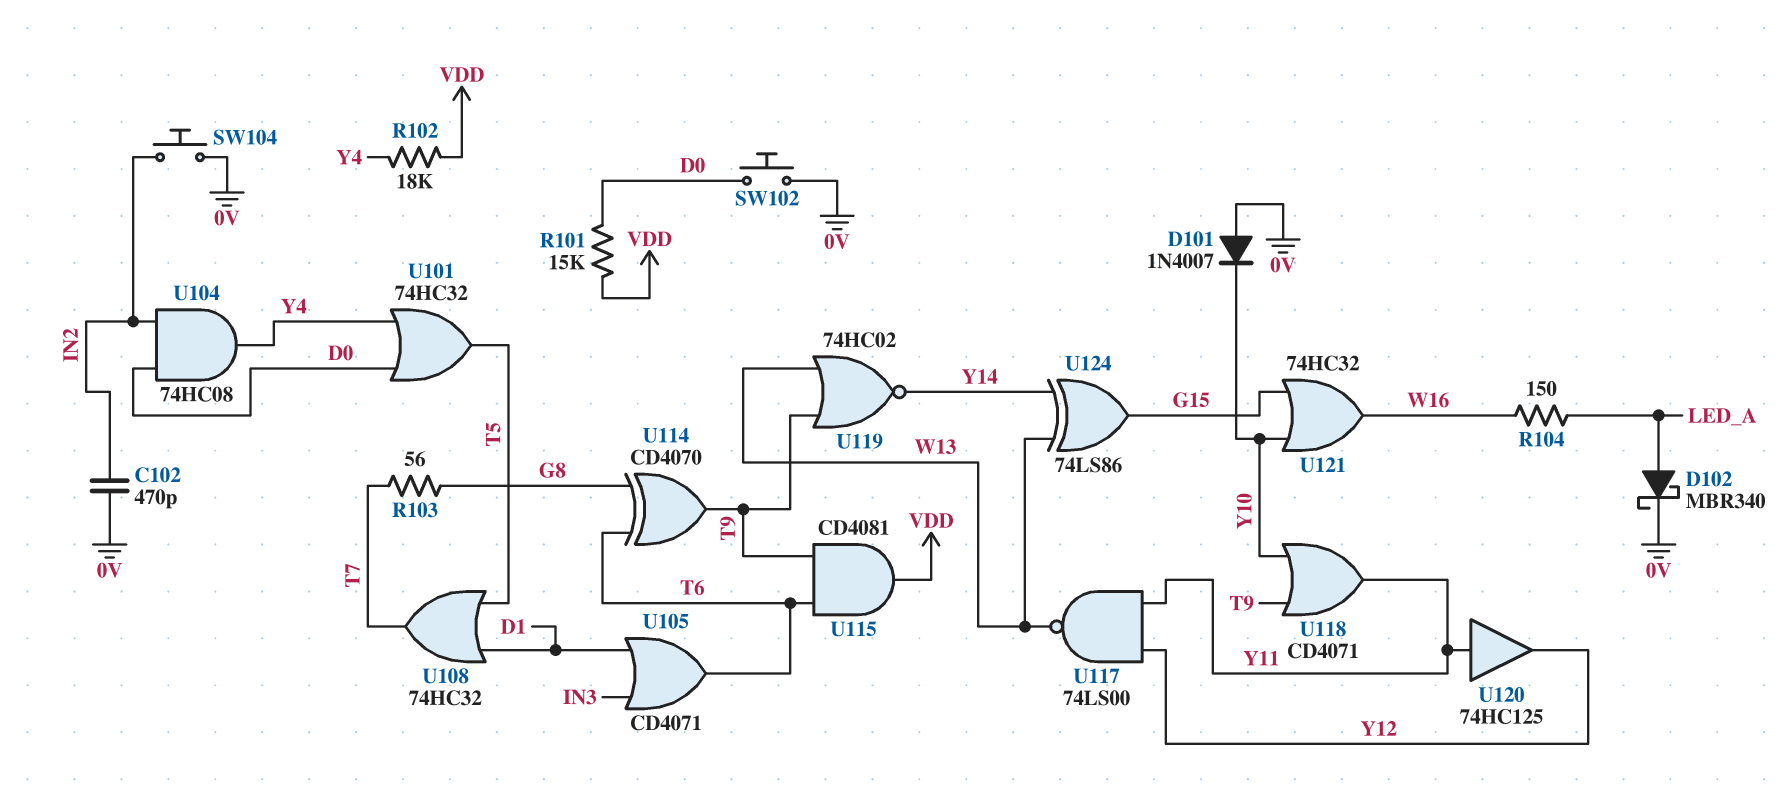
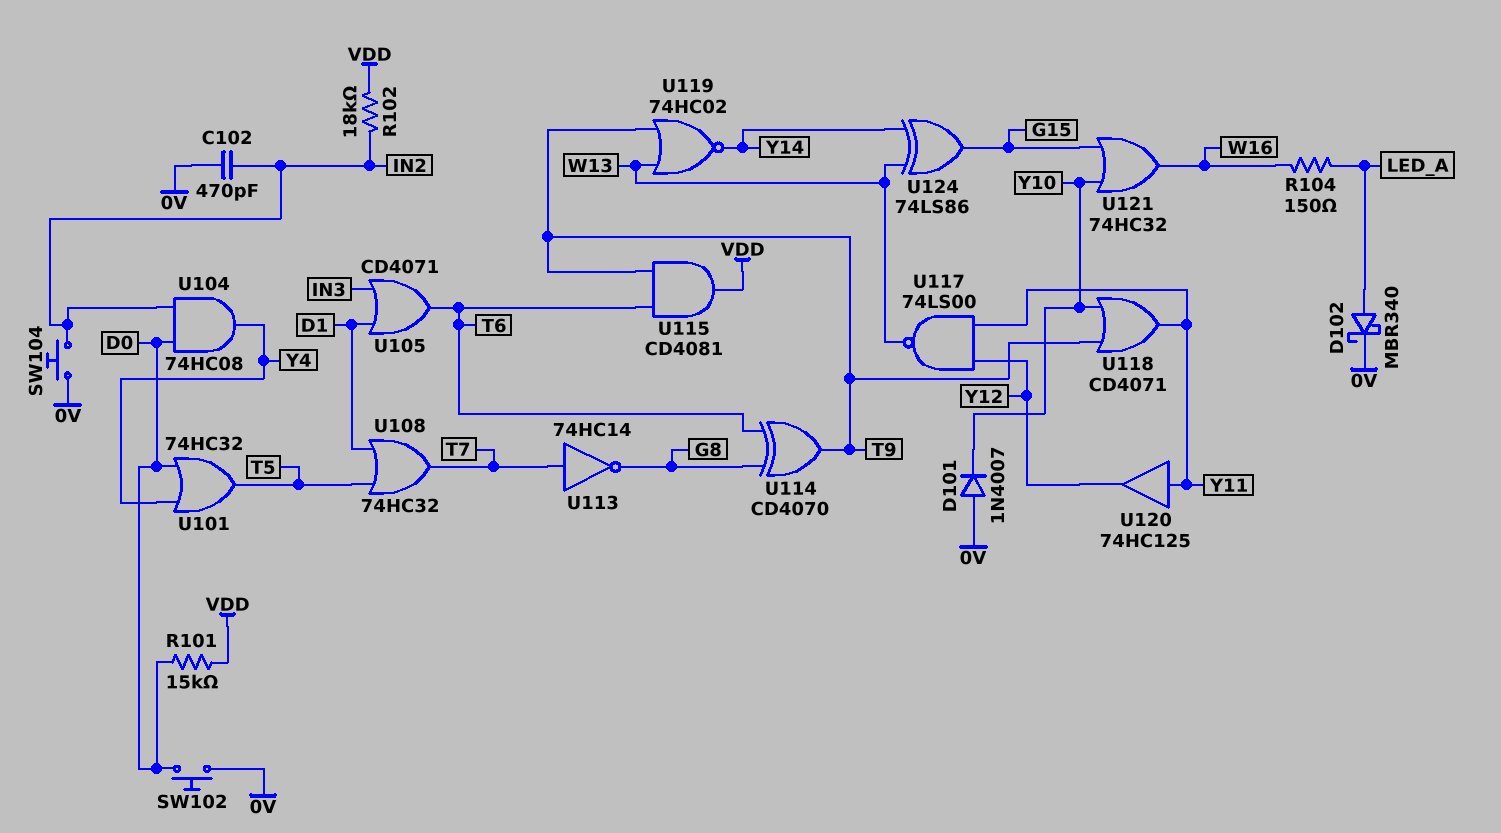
R102: 18k (VDD, Y4) -> 18k (IN2, VDD)
R103: 56 (G8, T7) -> none
U113: none -> NOT 74HC14 (in T7, out G8)

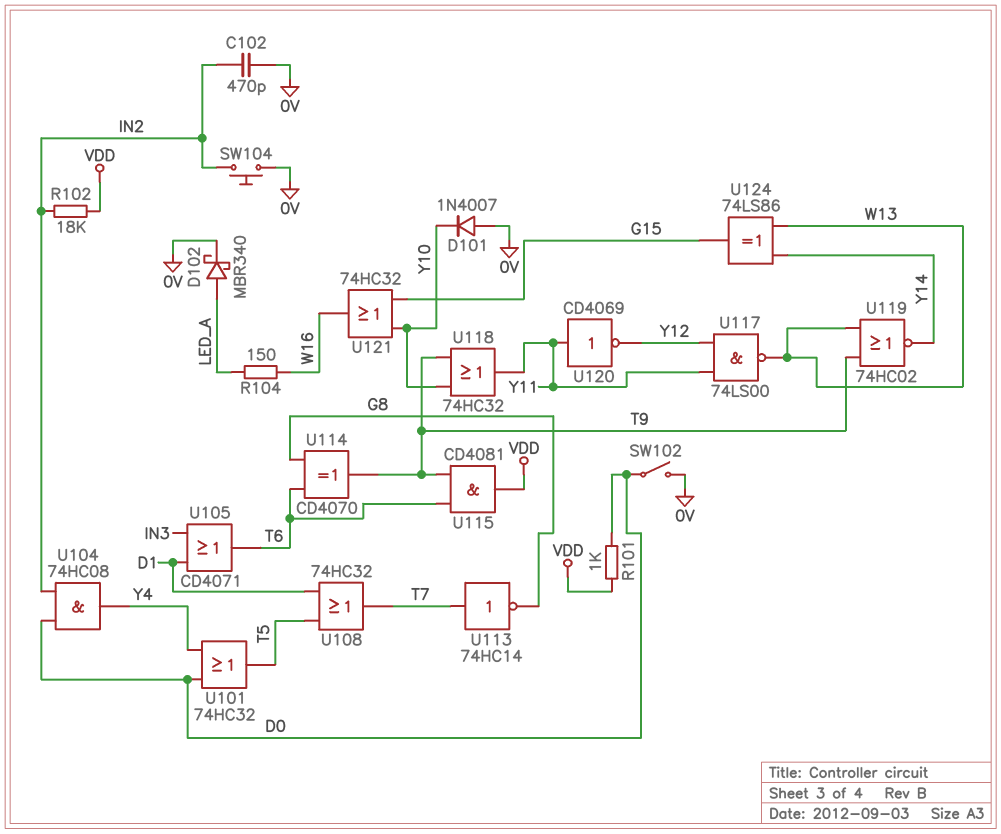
R101: 15k (D0, VDD) -> 1k (D0, VDD)
SW102: button (0V, D0) -> switch (0V, D0)
U118: OR CD4071 (in T9, in Y10, out Y11) -> OR 74HC32 (in T9, in Y10, out Y11)
U120: buffer 74HC125 (in Y11, out Y12) -> NOT CD4069 (in Y11, out Y12)

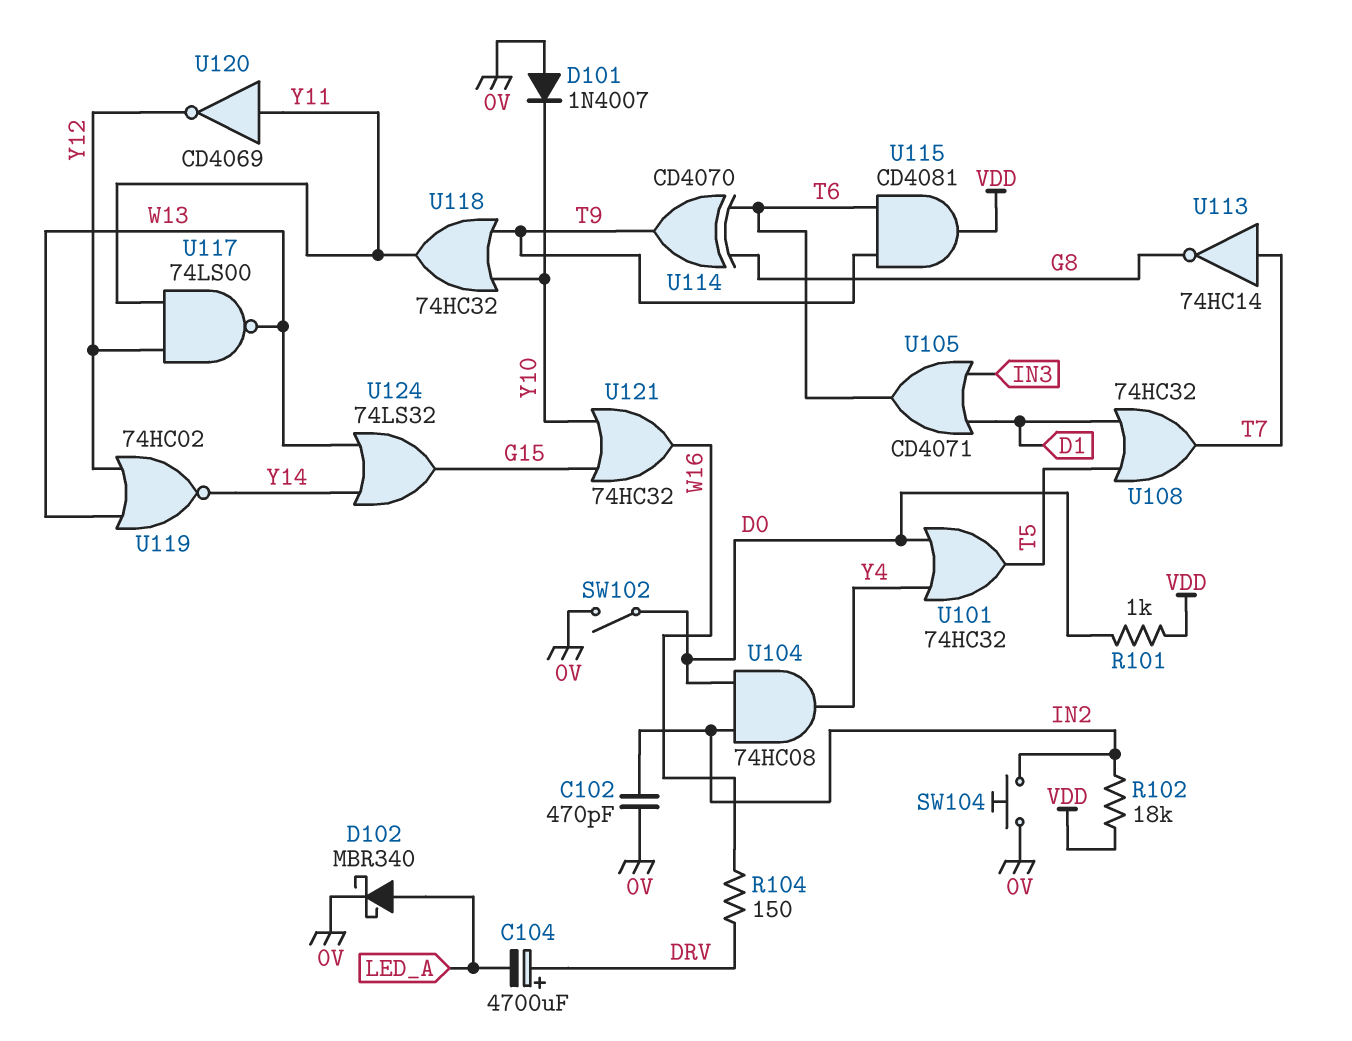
C104: none -> 4700uF (plus DRV, minus LED_A)
R104: 150 (LED_A, W16) -> 150 (DRV, W16)
U119: NOR 74HC02 (in T9, in W13, out Y14) -> NOR 74HC02 (in W13, in Y12, out Y14)
U124: XOR 74LS86 (in W13, in Y14, out G15) -> OR 74LS32 (in W13, in Y14, out G15)

